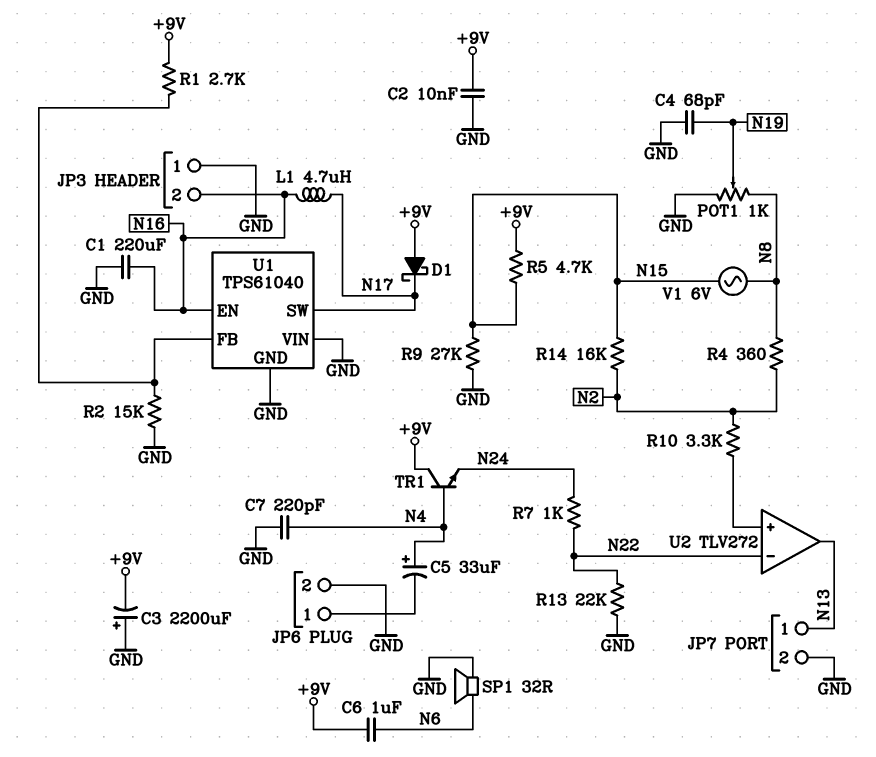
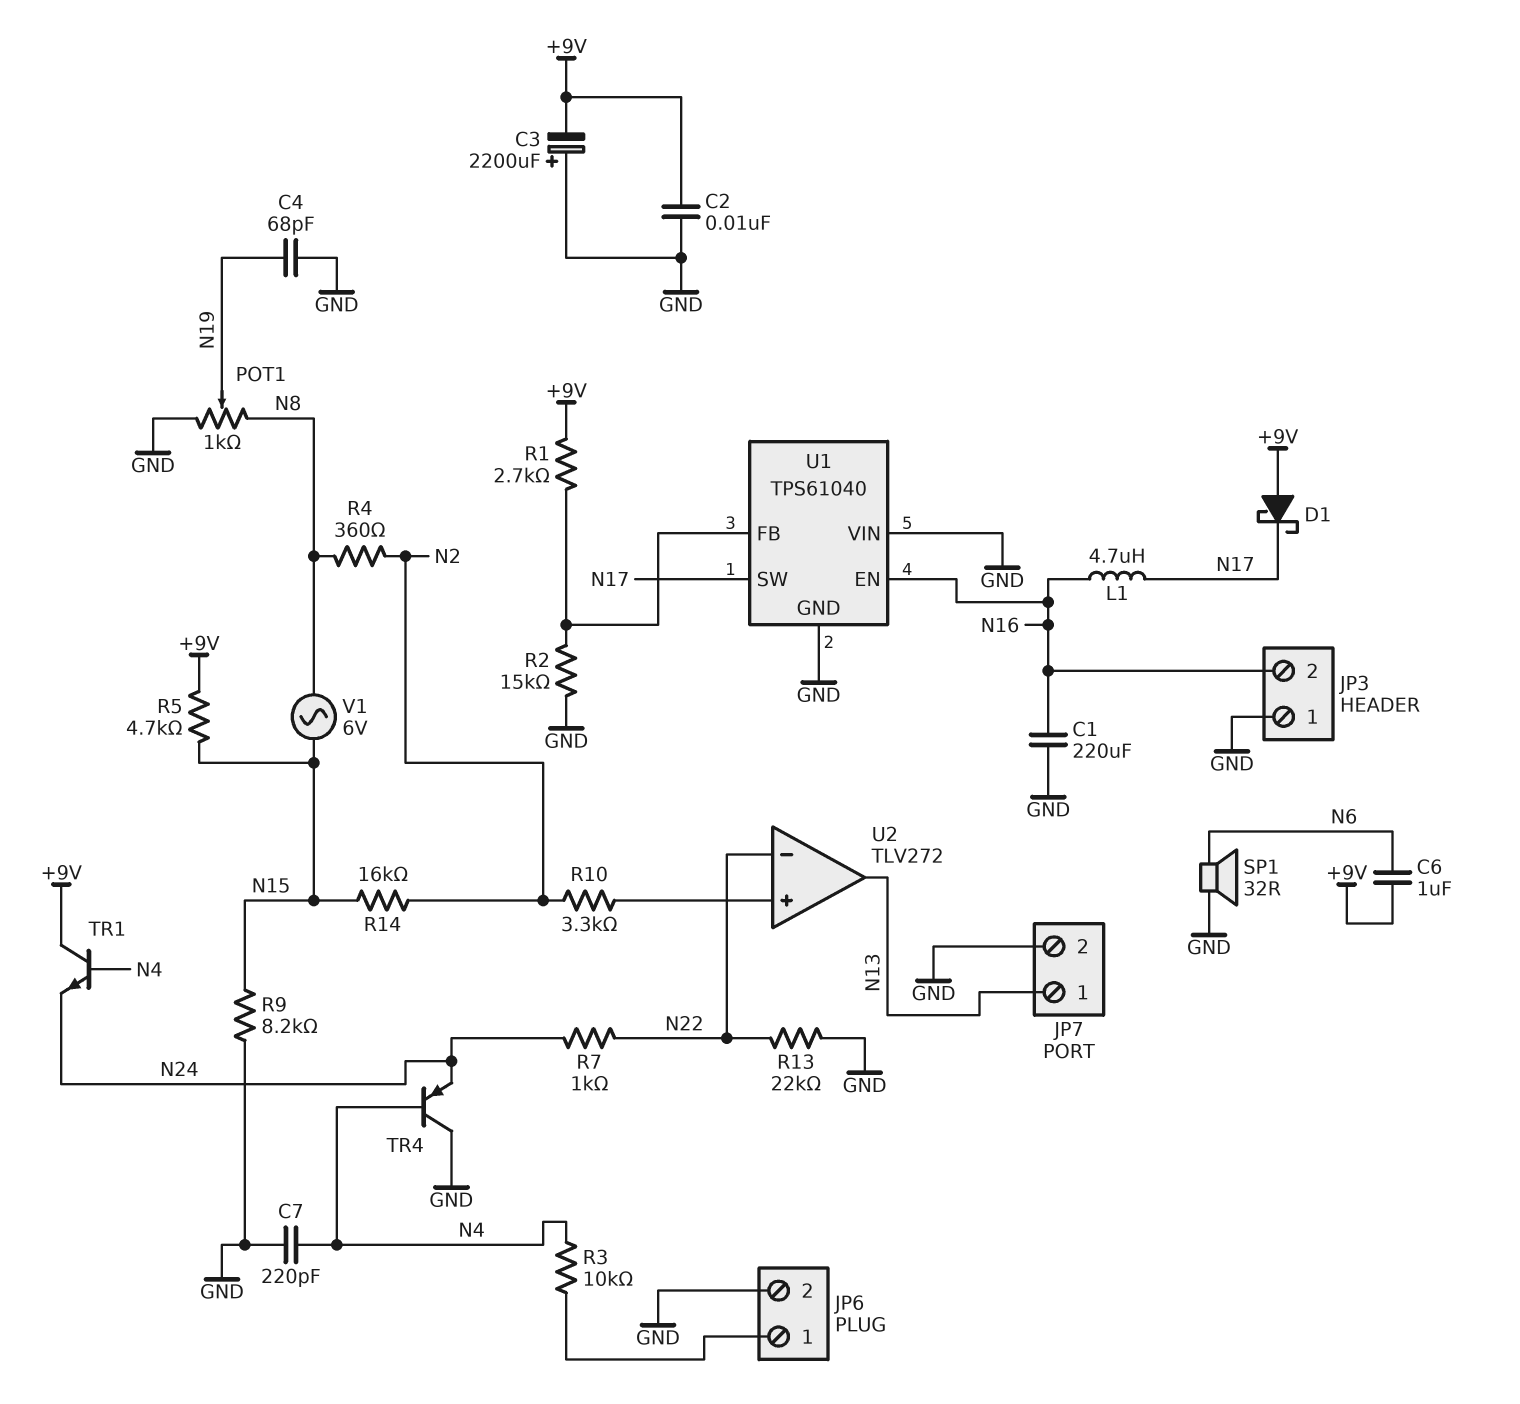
C5: 33uF (plus N4, minus JP6/1) -> none
R3: none -> 10k (JP6/1, N4)
R9: 27k (GND, N15) -> 8.2k (GND, N15)
TR4: none -> PNP (B N4, C GND, E N24)

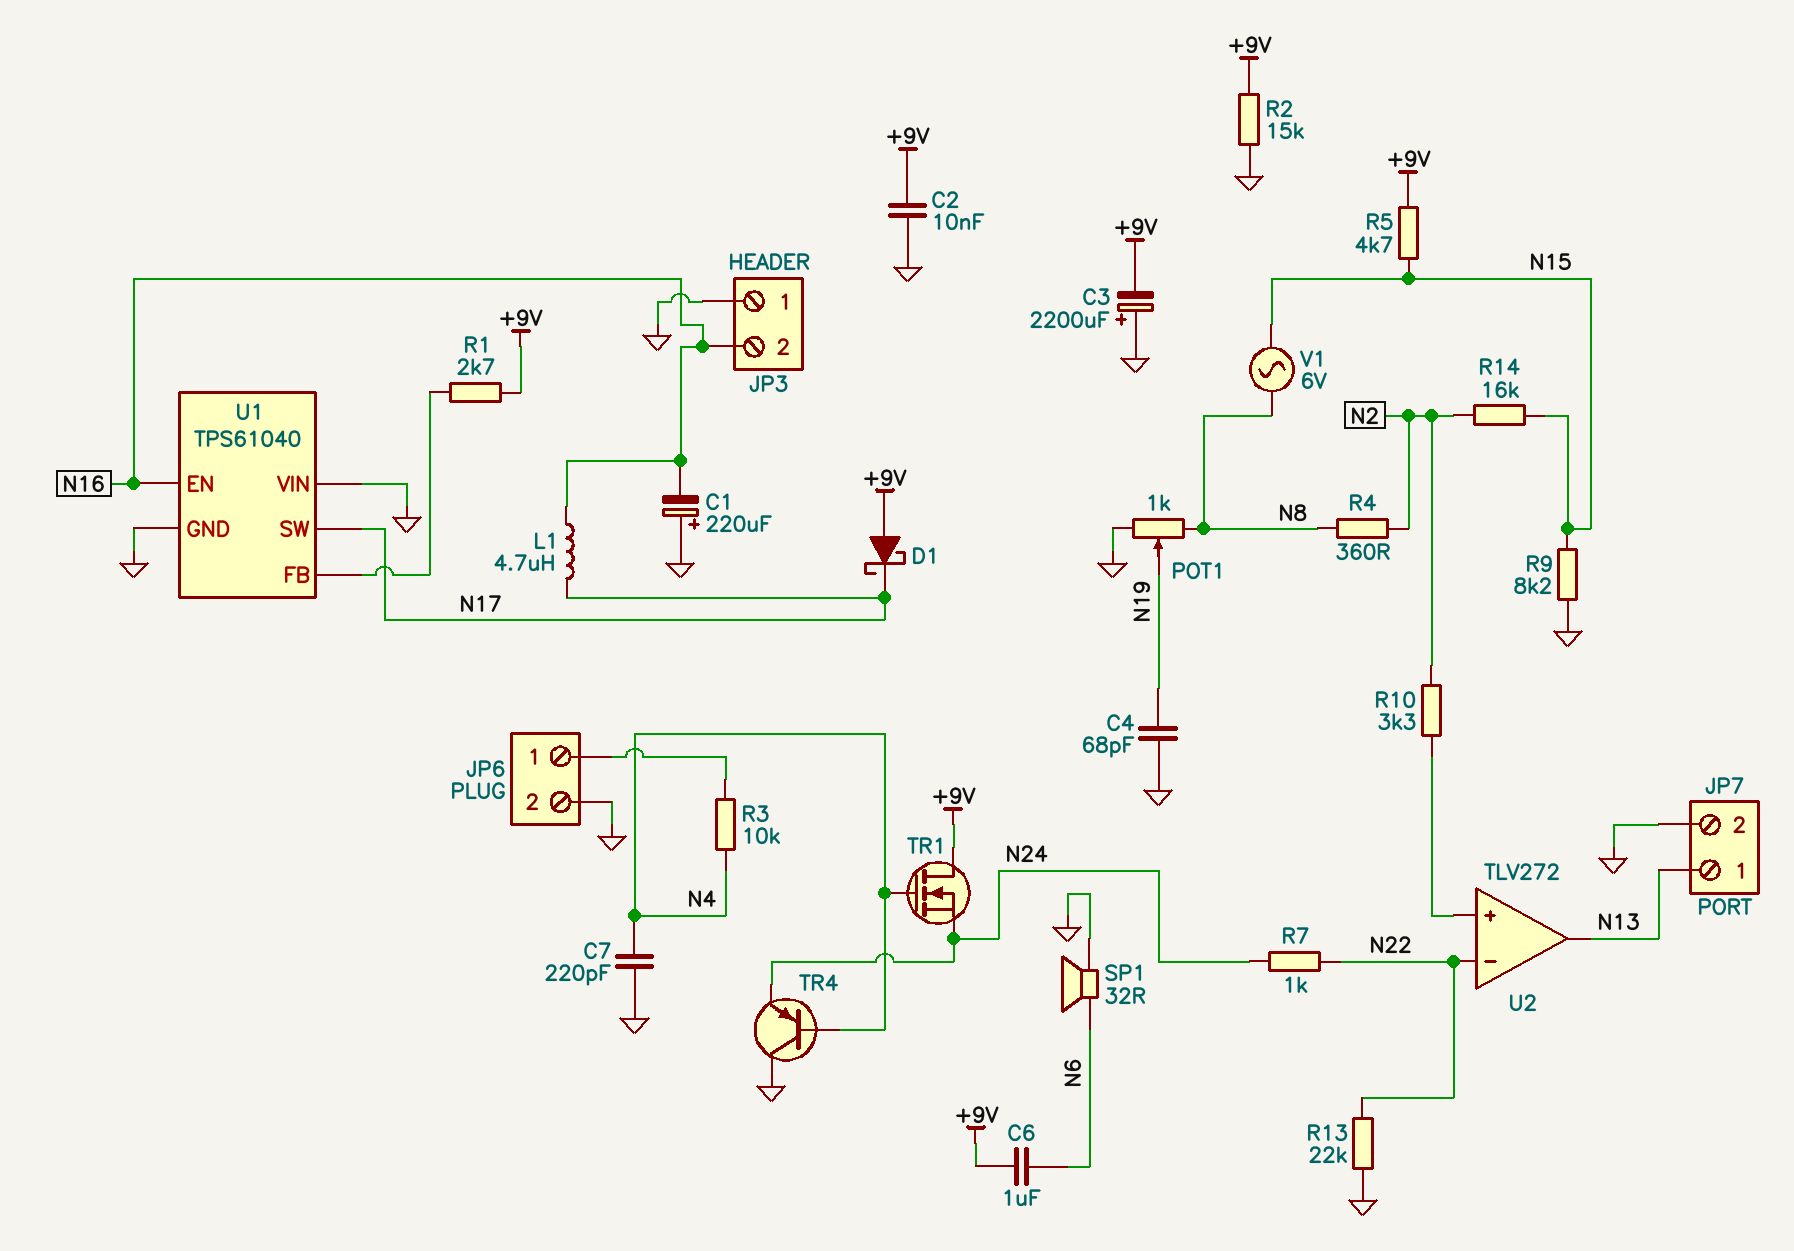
C1: 220uF (GND, N16) -> 220uF (plus GND, minus N16)
R2: 15k (GND, U1/FB) -> 15k (+9V, GND)
TR1: NPN (B N4, C +9V, E N24) -> NMOS (G N4, D +9V, S N24)

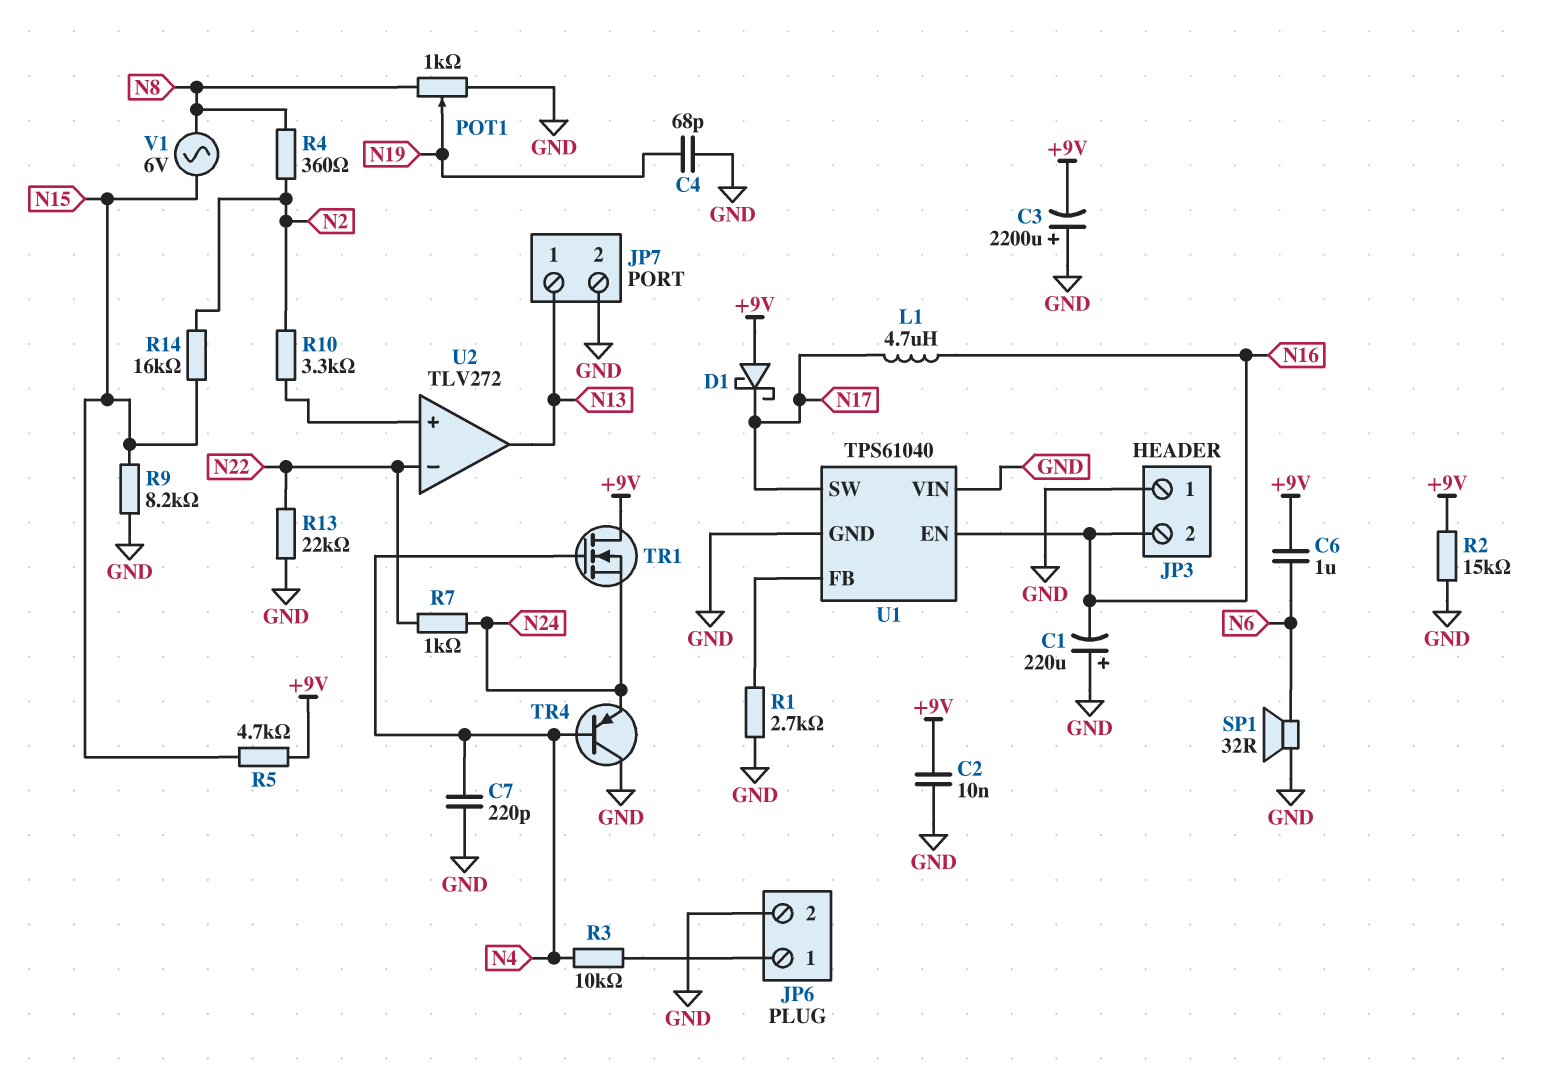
R1: 2.7k (+9V, U1/FB) -> 2.7k (GND, U1/FB)

